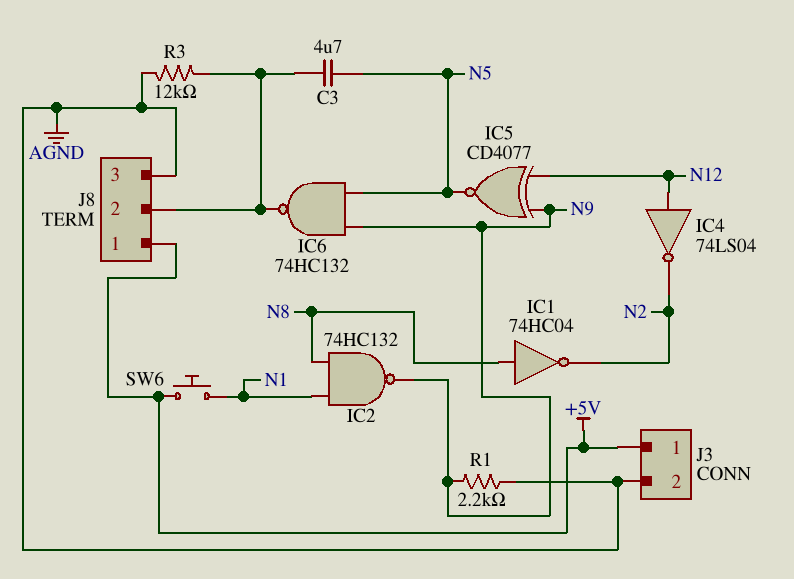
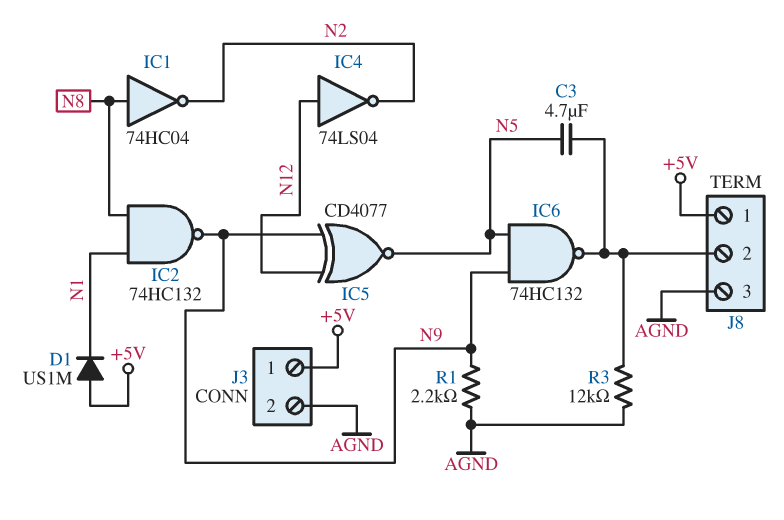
D1: none -> diode US1M (A +5V, K N1)
SW6: button (+5V, N1) -> none

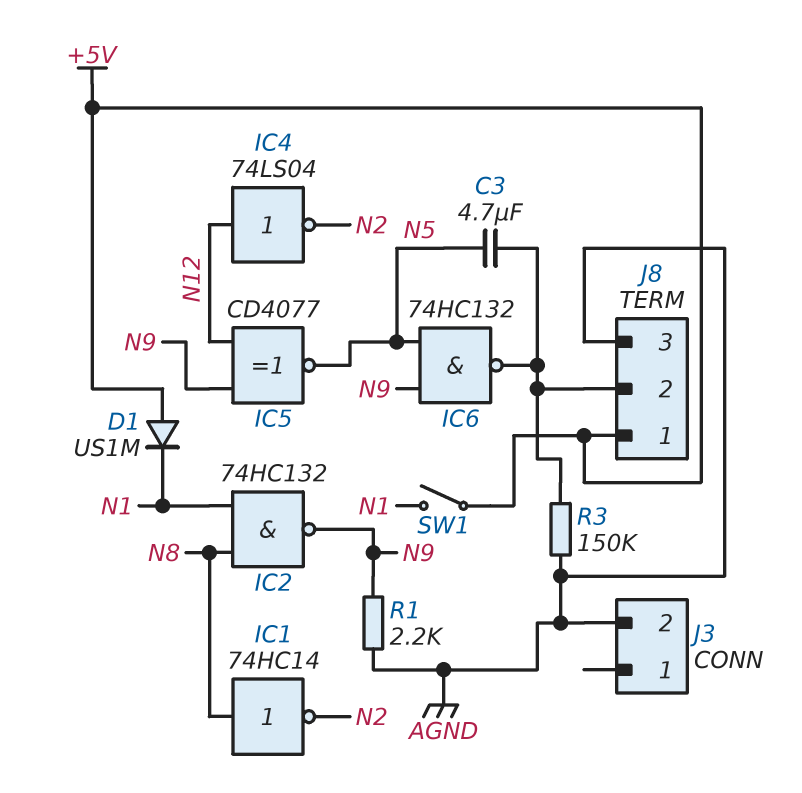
IC1: NOT 74HC04 (in N8, out N2) -> NOT 74HC14 (in N8, out N2)
J3 pin 1: +5V -> none
R3: 12k (AGND, J8/2) -> 150k (AGND, J8/2)
SW1: none -> switch (+5V, N1)

